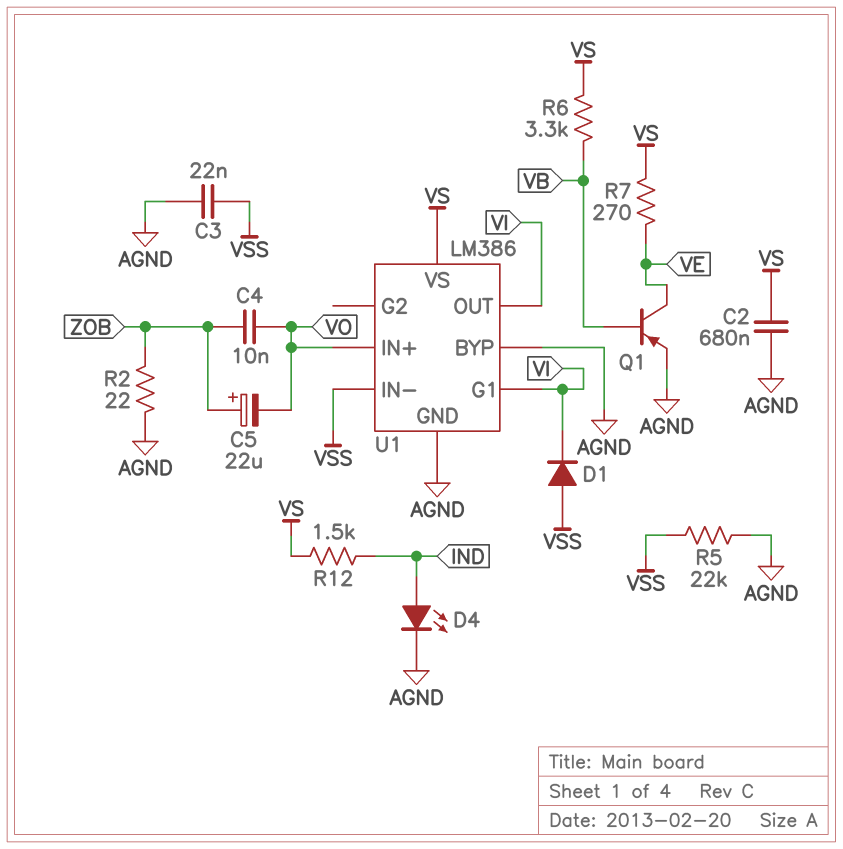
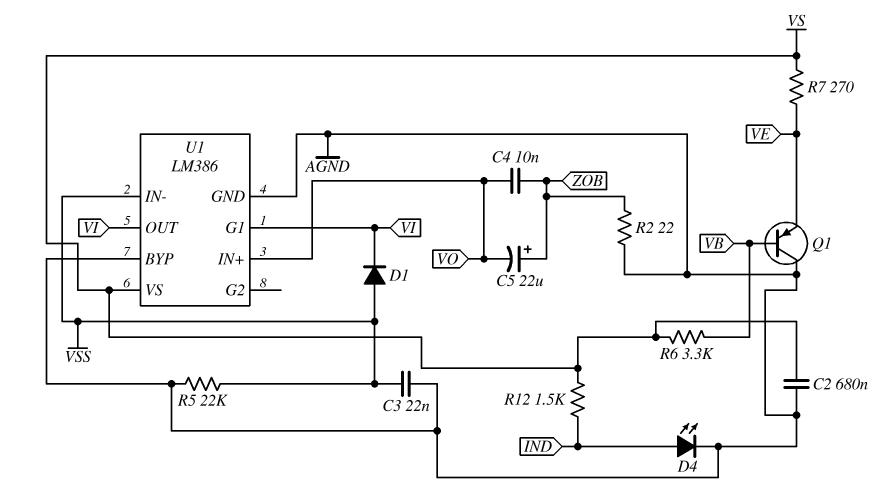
Q1: PNP (B VB, C VE, E AGND) -> PNP (B VB, C AGND, E VE)

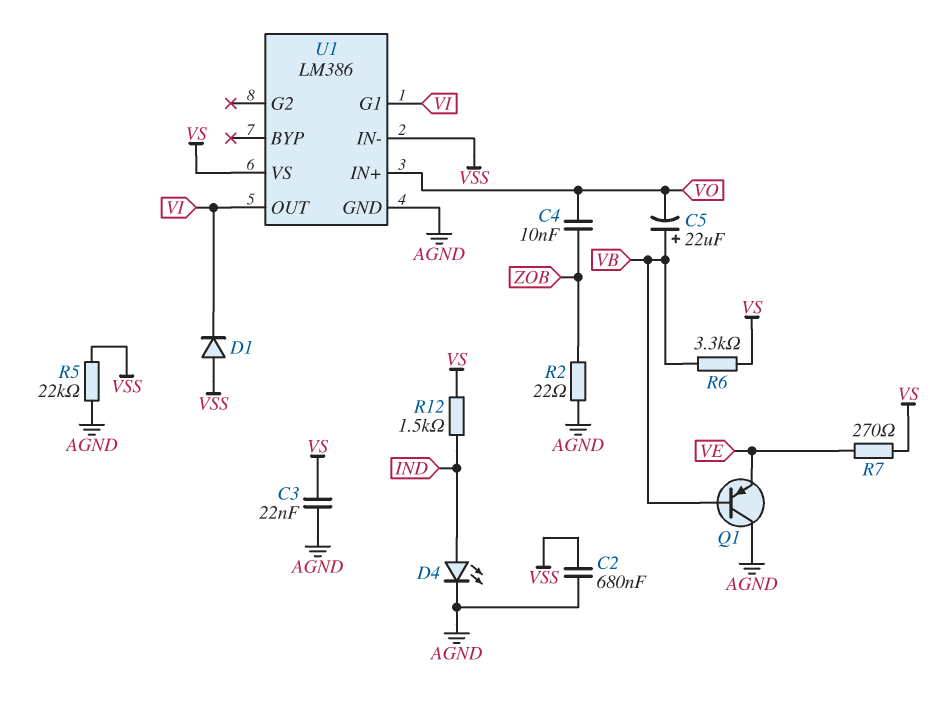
C2: 680nF (AGND, VS) -> 680nF (AGND, VSS)
C3: 22nF (AGND, VSS) -> 22nF (AGND, VS)
C5: 22uF (plus ZOB, minus VO) -> 22uF (plus VB, minus VO)
U1 pin BYP: AGND -> none

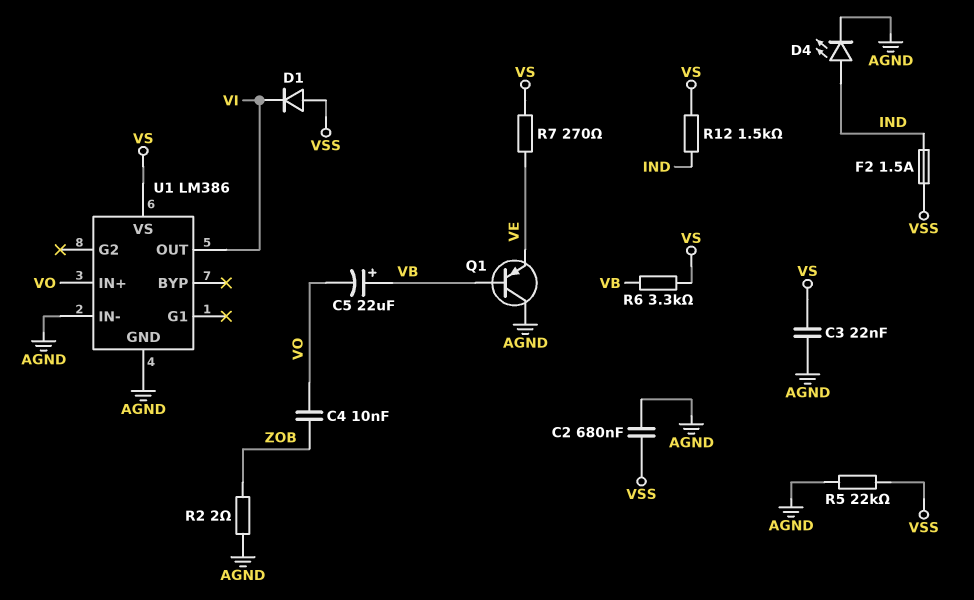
F2: none -> 1.5A (IND, VSS)
R2: 22 (AGND, ZOB) -> 2 (AGND, ZOB)
U1 pin G1: VI -> none
U1 pin IN-: VSS -> AGND

